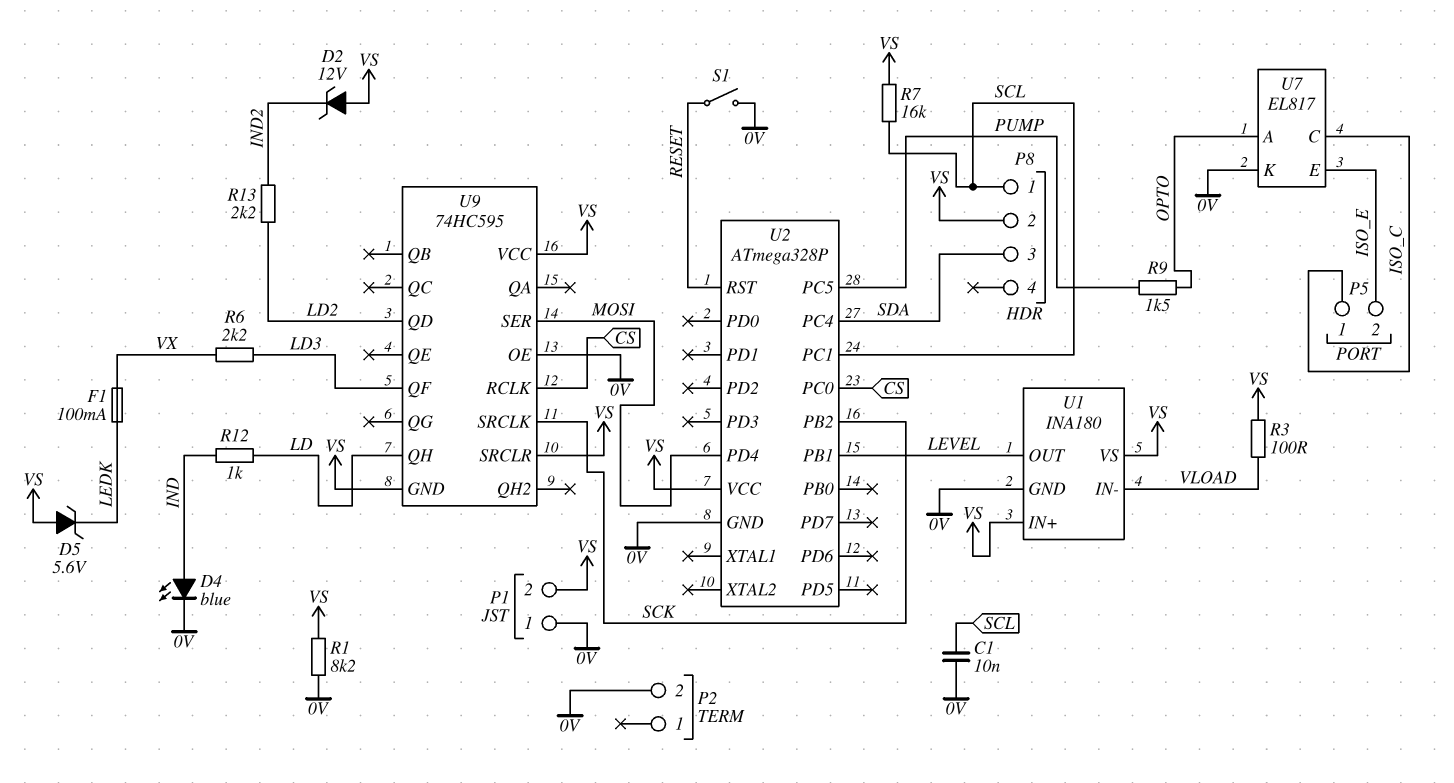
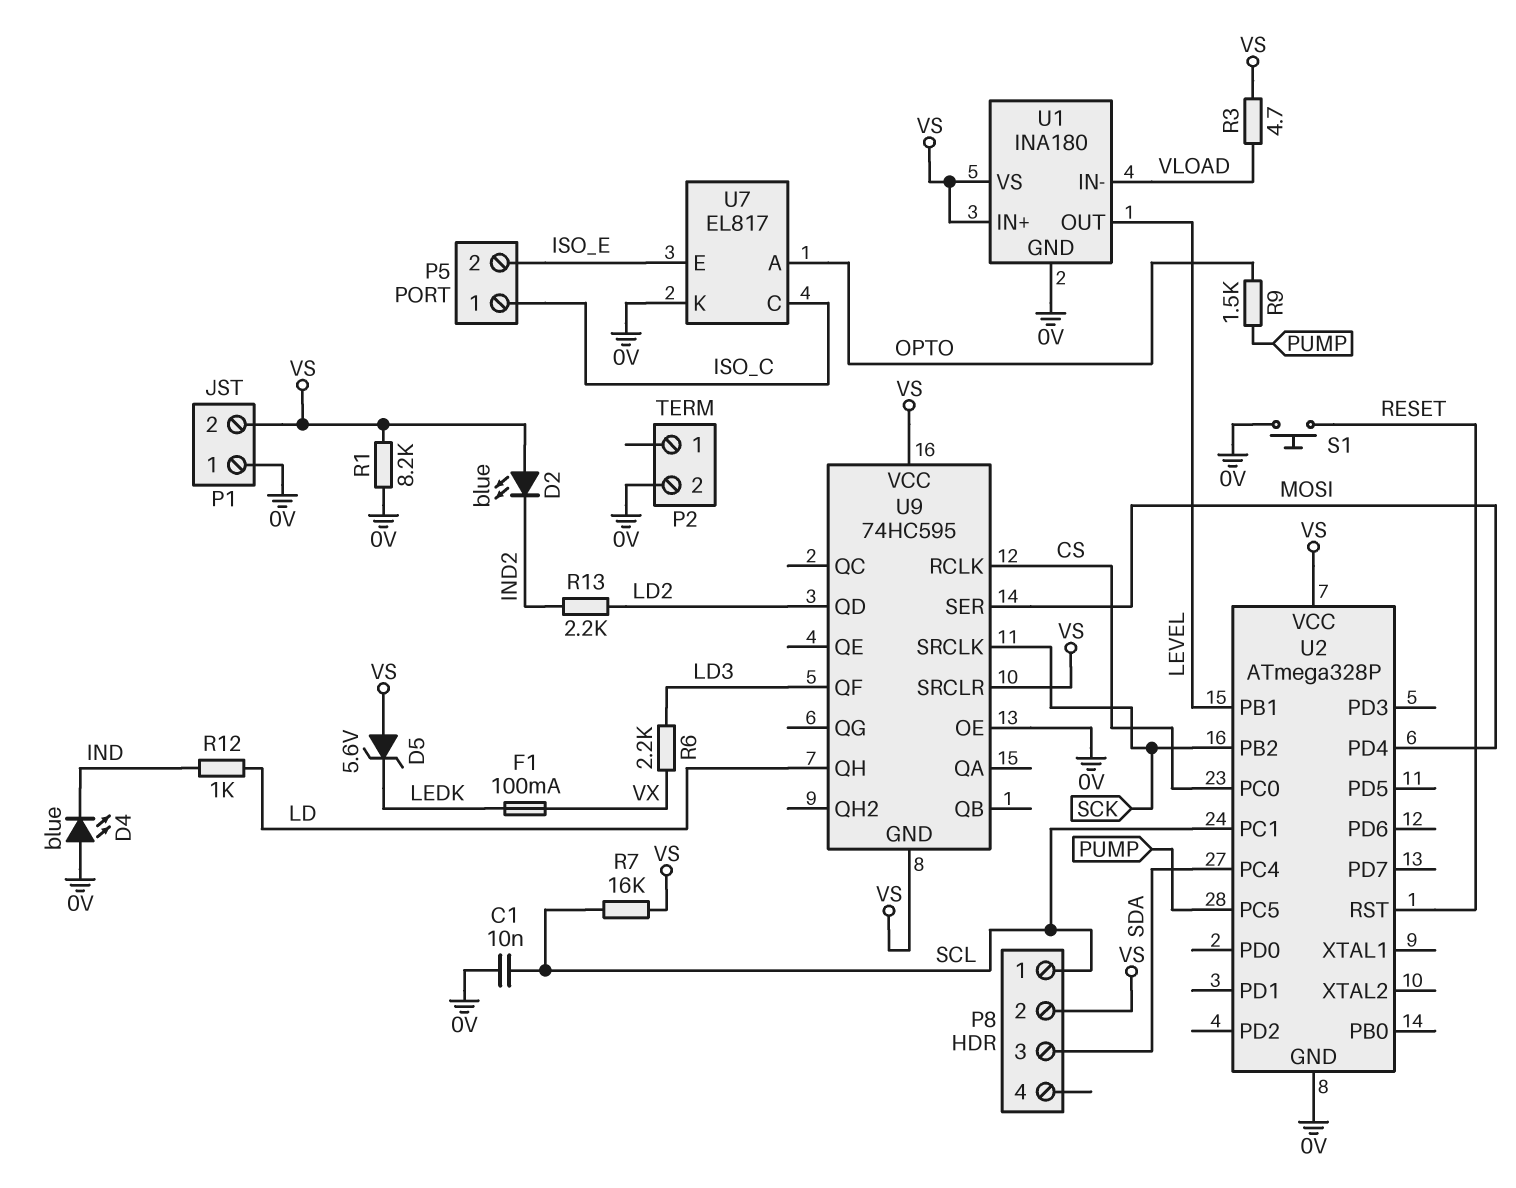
D2: zener 12V (A VS, K IND2) -> LED blue (A VS, K IND2)
D4: LED blue (A IND, K 0V) -> LED blue (A 0V, K IND)
R3: 100 (VLOAD, VS) -> 4.7 (VLOAD, VS)
S1: switch (0V, RESET) -> button (0V, RESET)

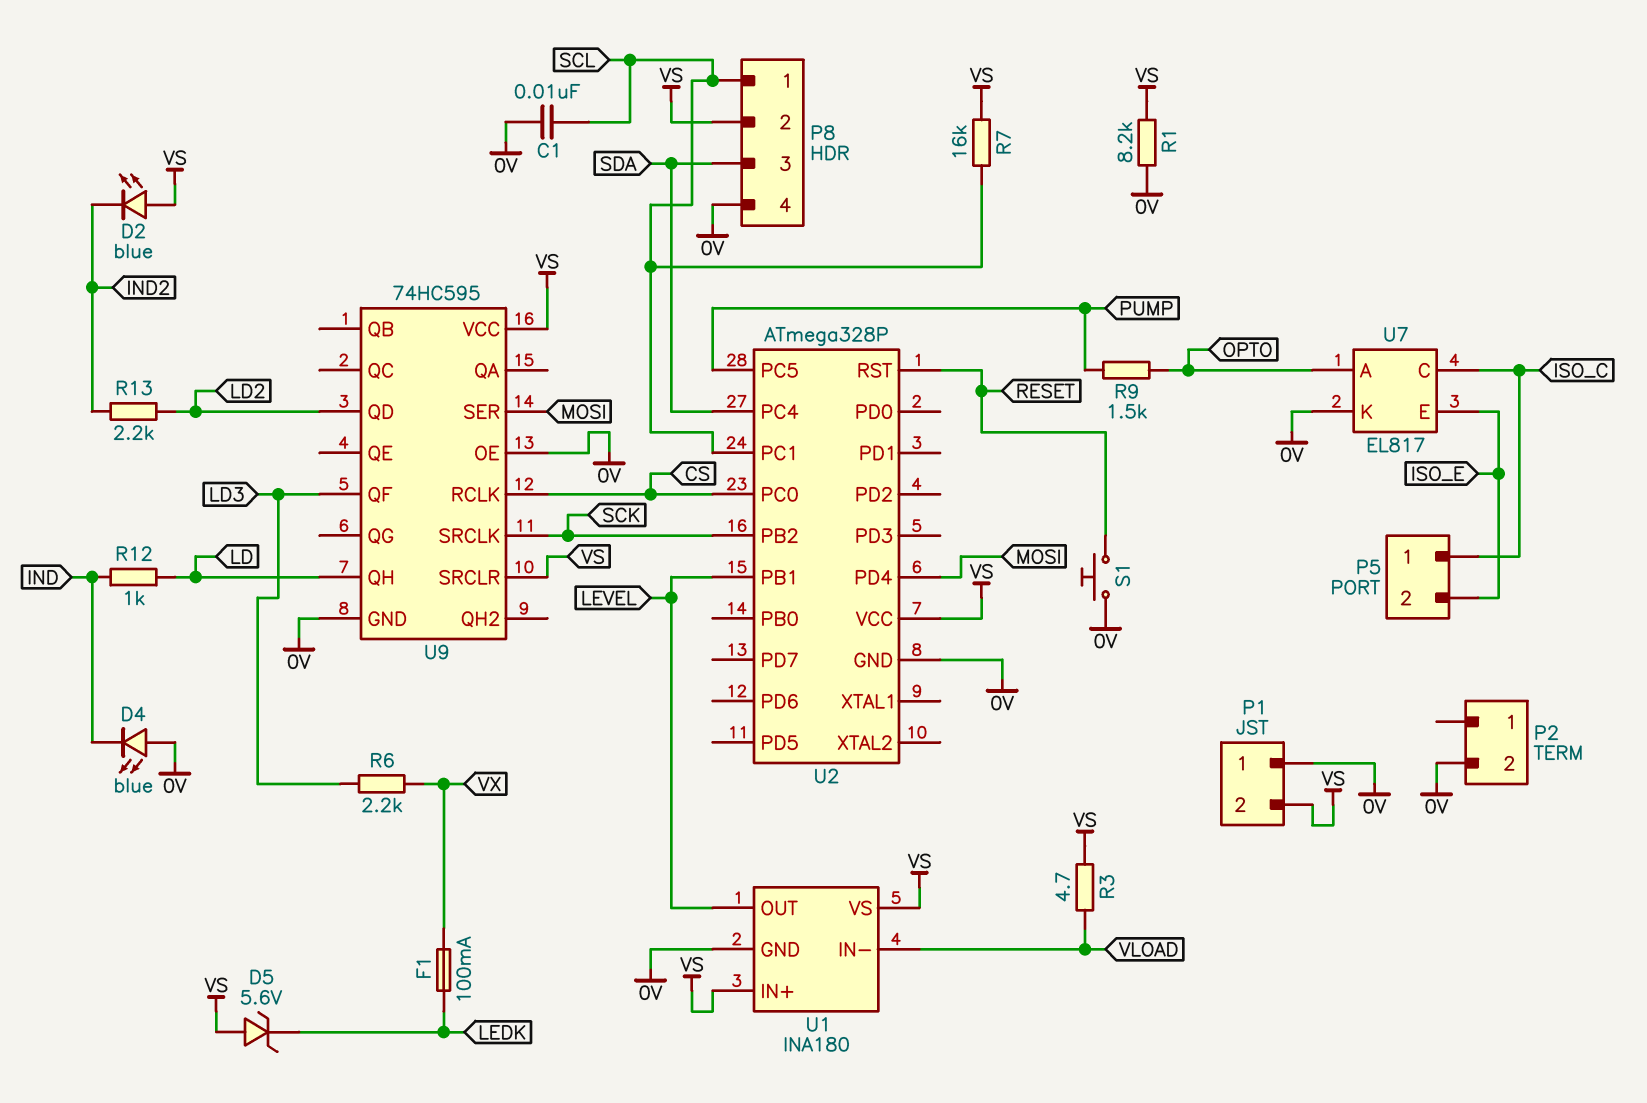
P8 pin 4: none -> 0V
U9 pin GND: VS -> 0V

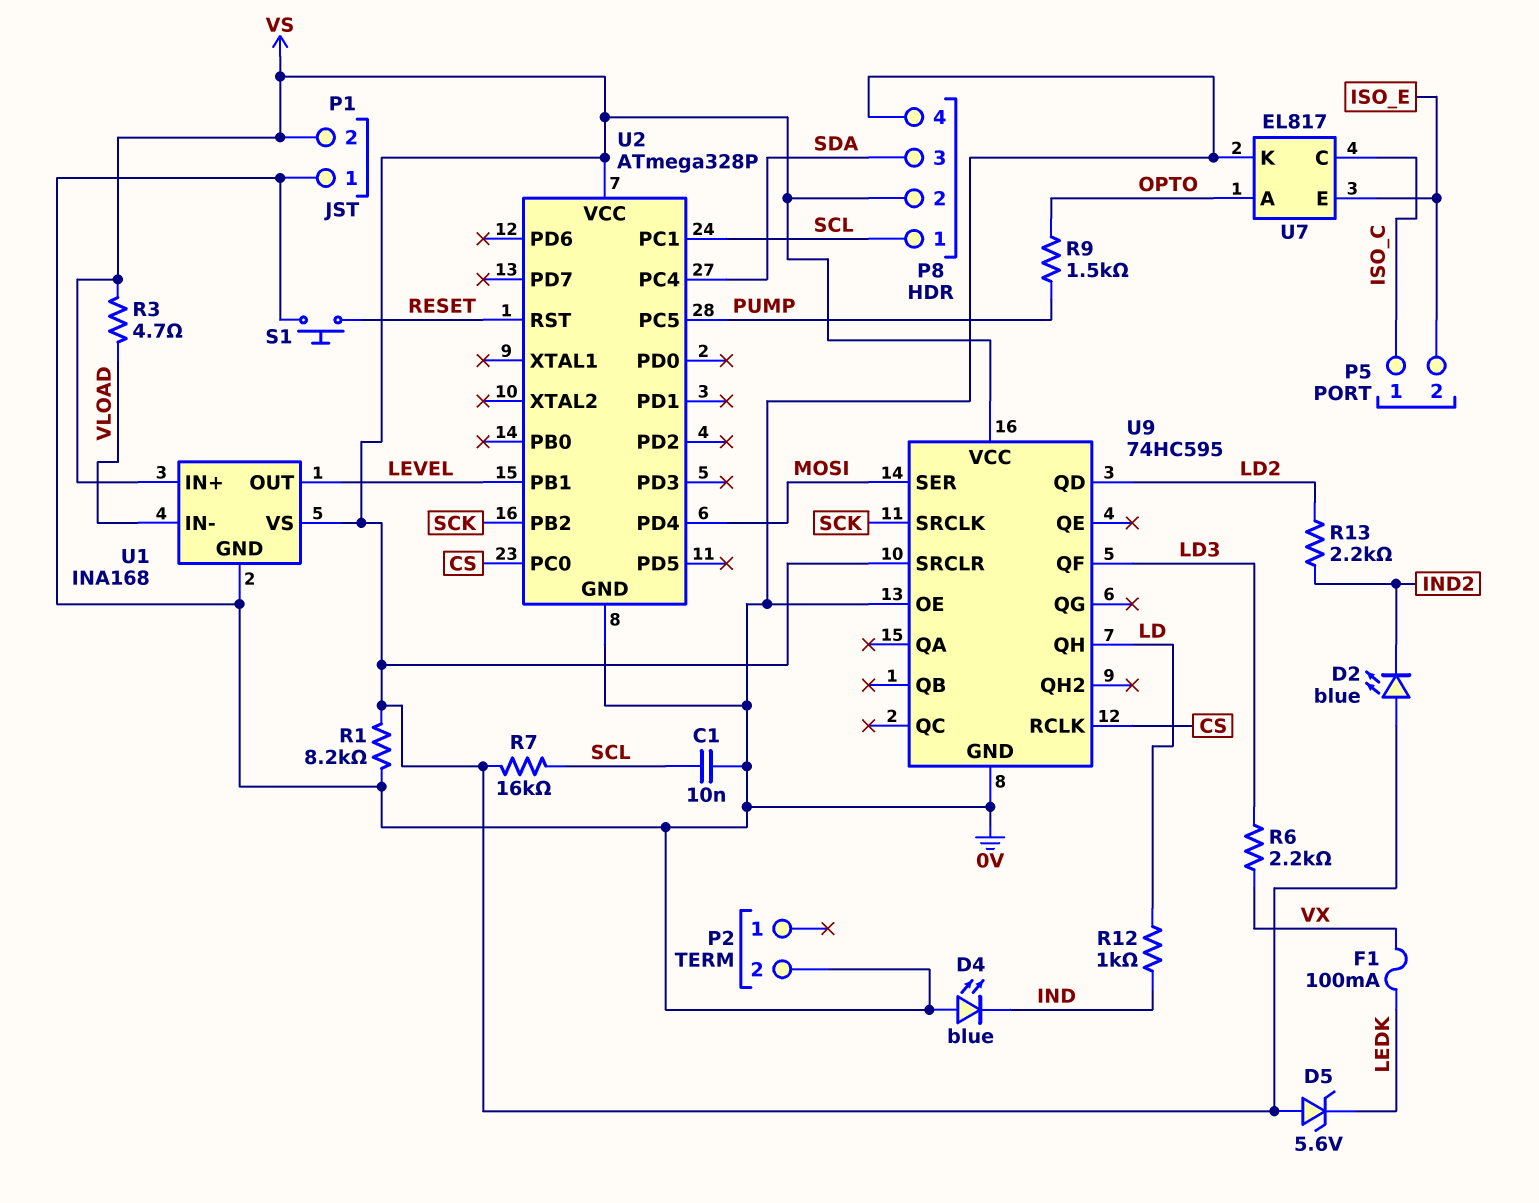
U1: INA180 -> INA168

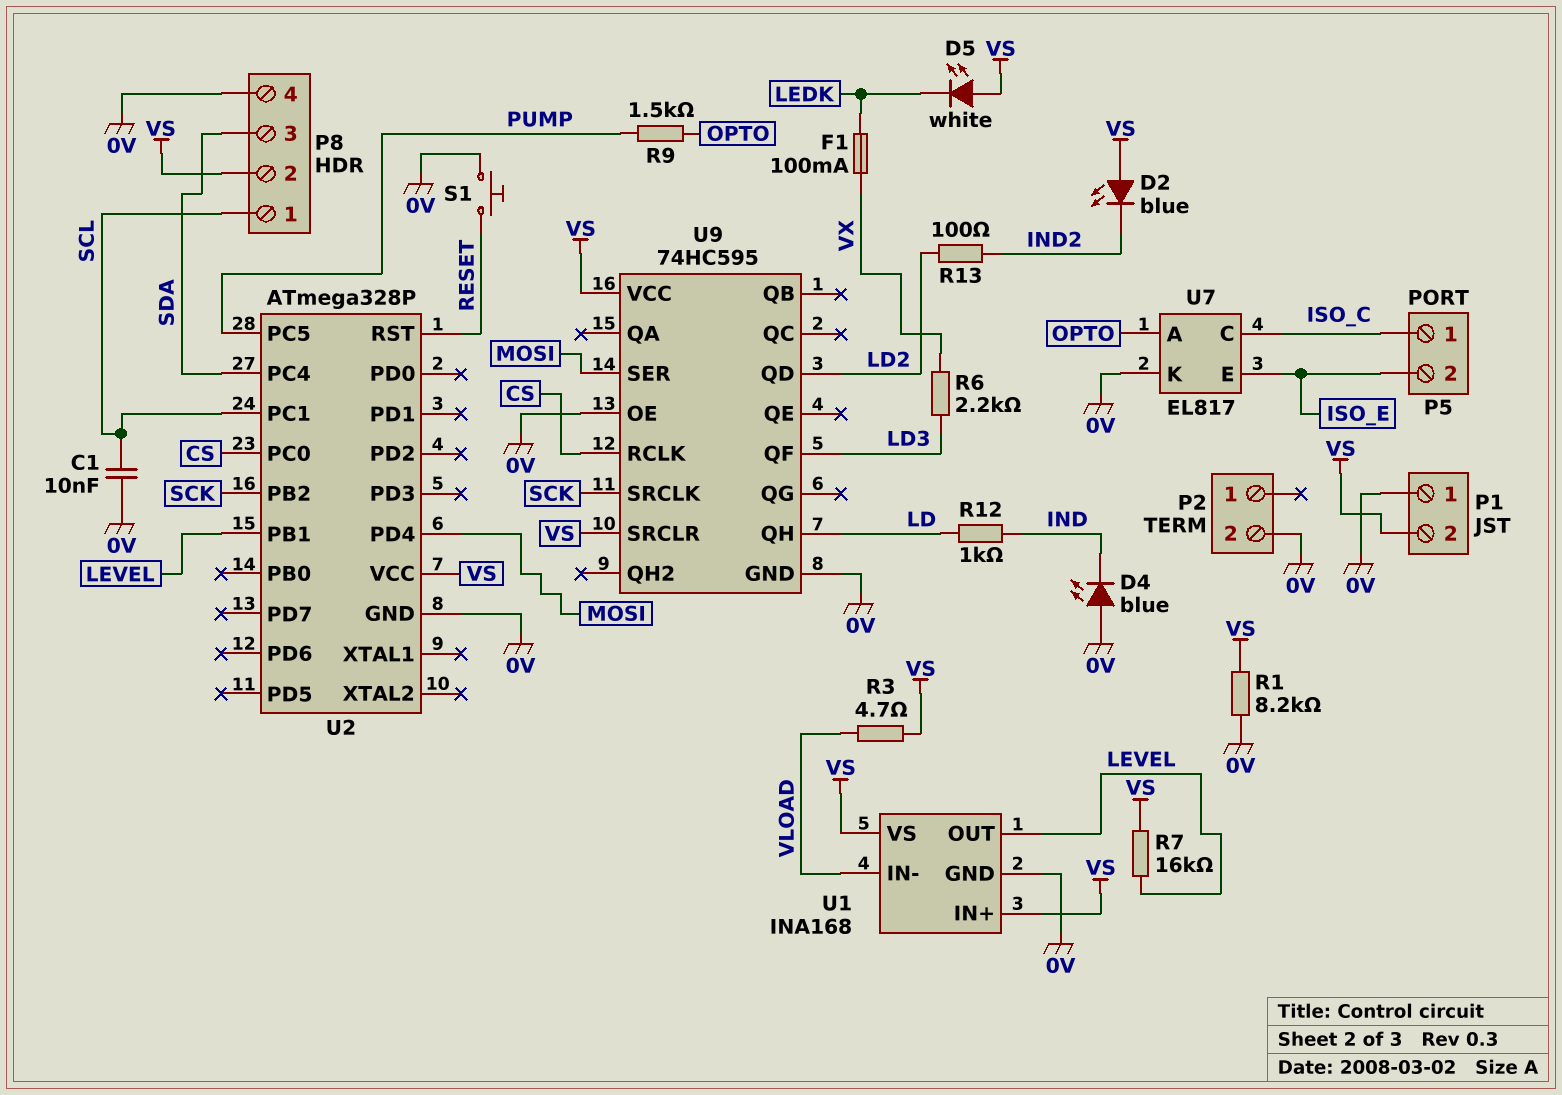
D5: zener 5.6V (A VS, K LEDK) -> LED white (A VS, K LEDK)
R7: 16k (SCL, VS) -> 16k (LEVEL, VS)
R13: 2.2k (IND2, LD2) -> 100 (IND2, LD2)

